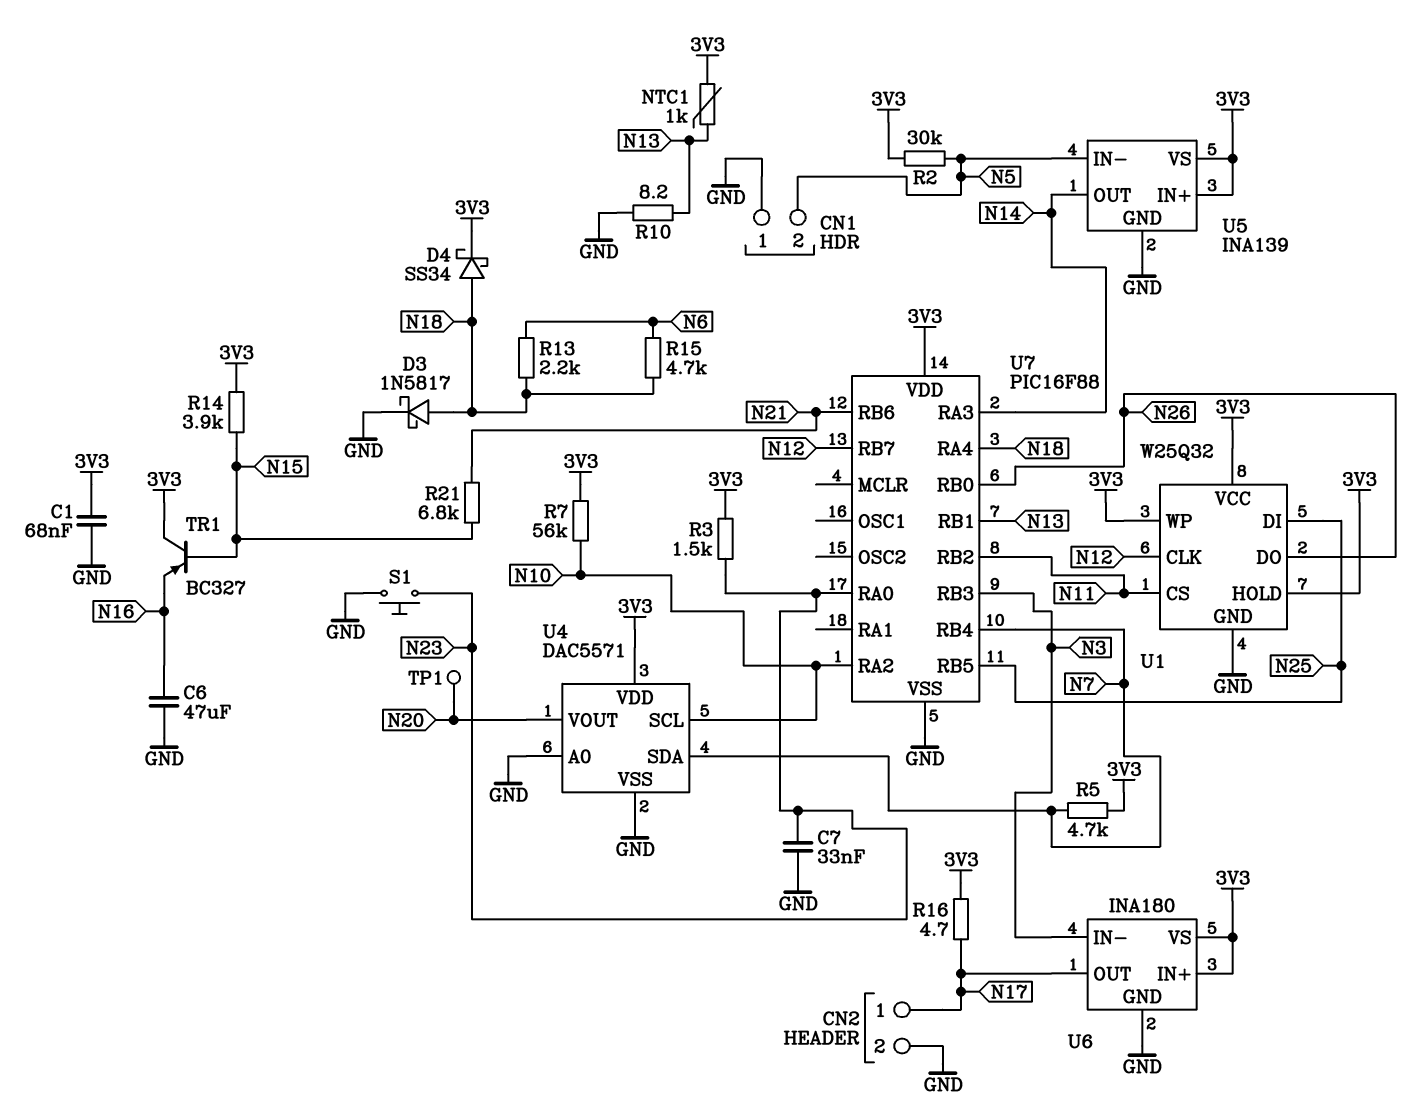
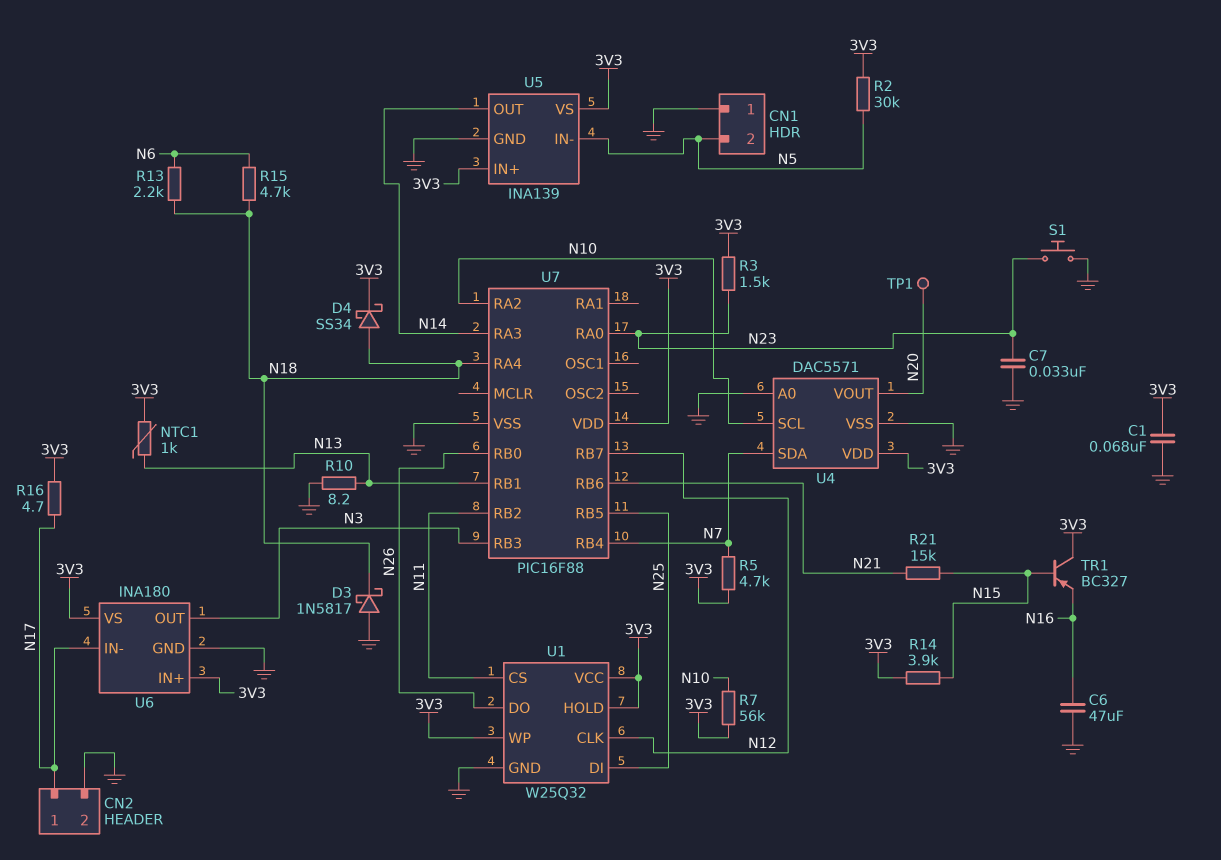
D3: schottky 1N5817 (A N18, K GND) -> schottky 1N5817 (A GND, K N18)
R21: 6.8k (N15, N21) -> 15k (N15, N21)
U6 pin IN-: N3 -> N17
U6 pin OUT: N17 -> N3

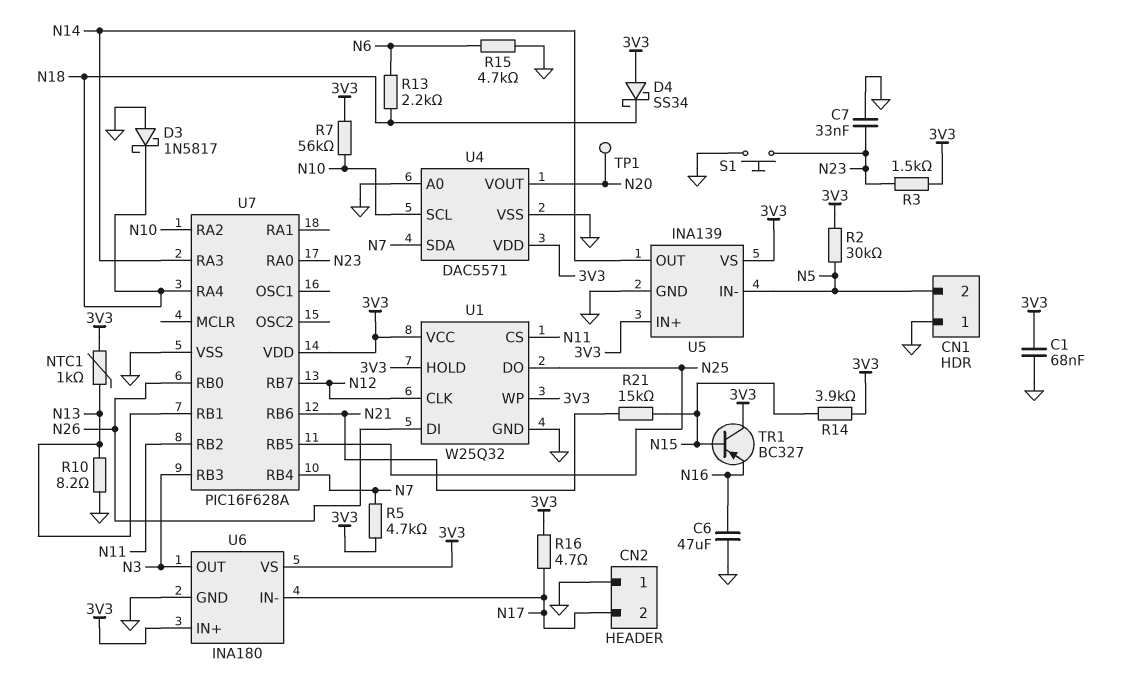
CN2 pin 1: N17 -> GND
CN2 pin 2: GND -> N17
D4: schottky SS34 (A N18, K 3V3) -> schottky SS34 (A 3V3, K N18)
R15: 4.7k (N6, N18) -> 4.7k (GND, N6)
U1 pin DI: N25 -> N26
U1 pin DO: N26 -> N25
U7: PIC16F88 -> PIC16F628A

